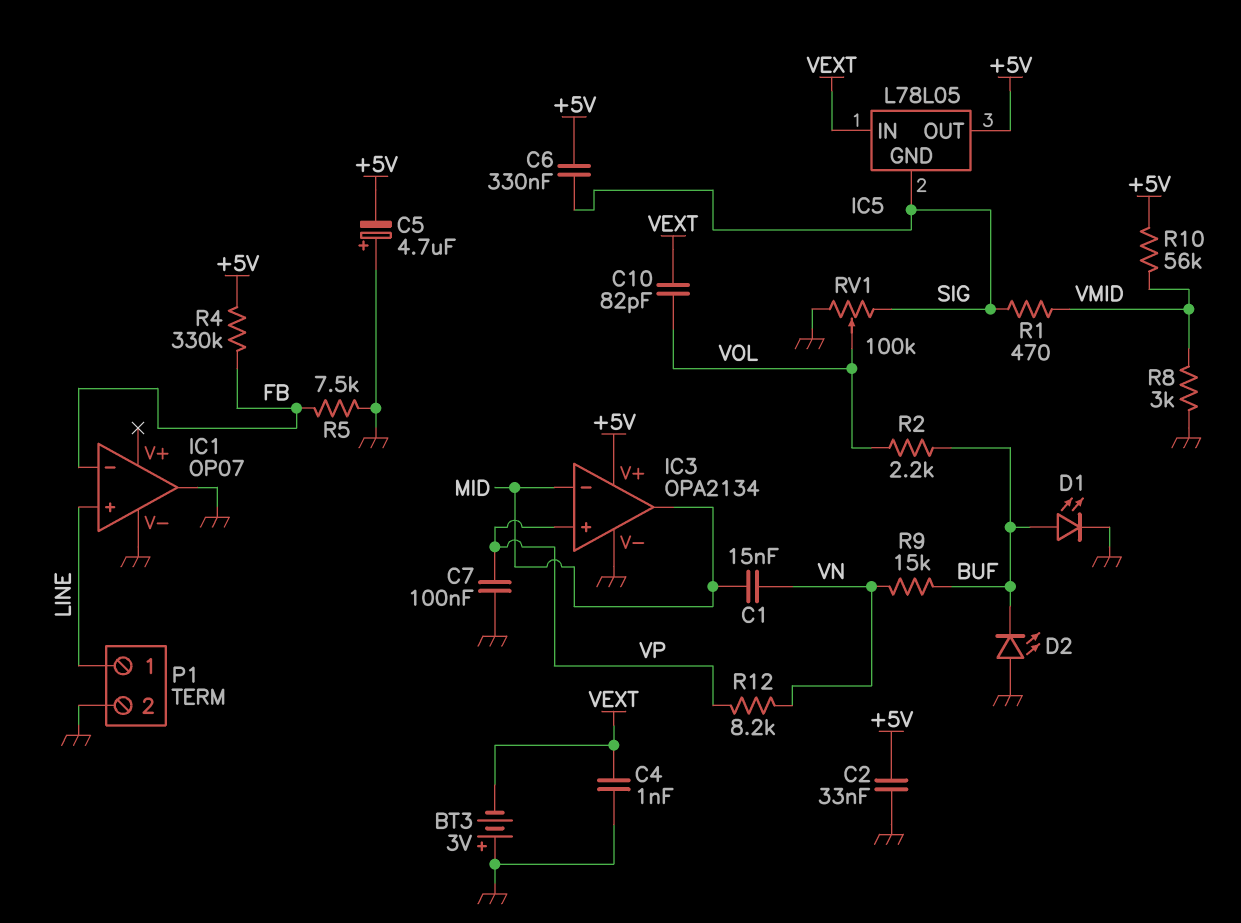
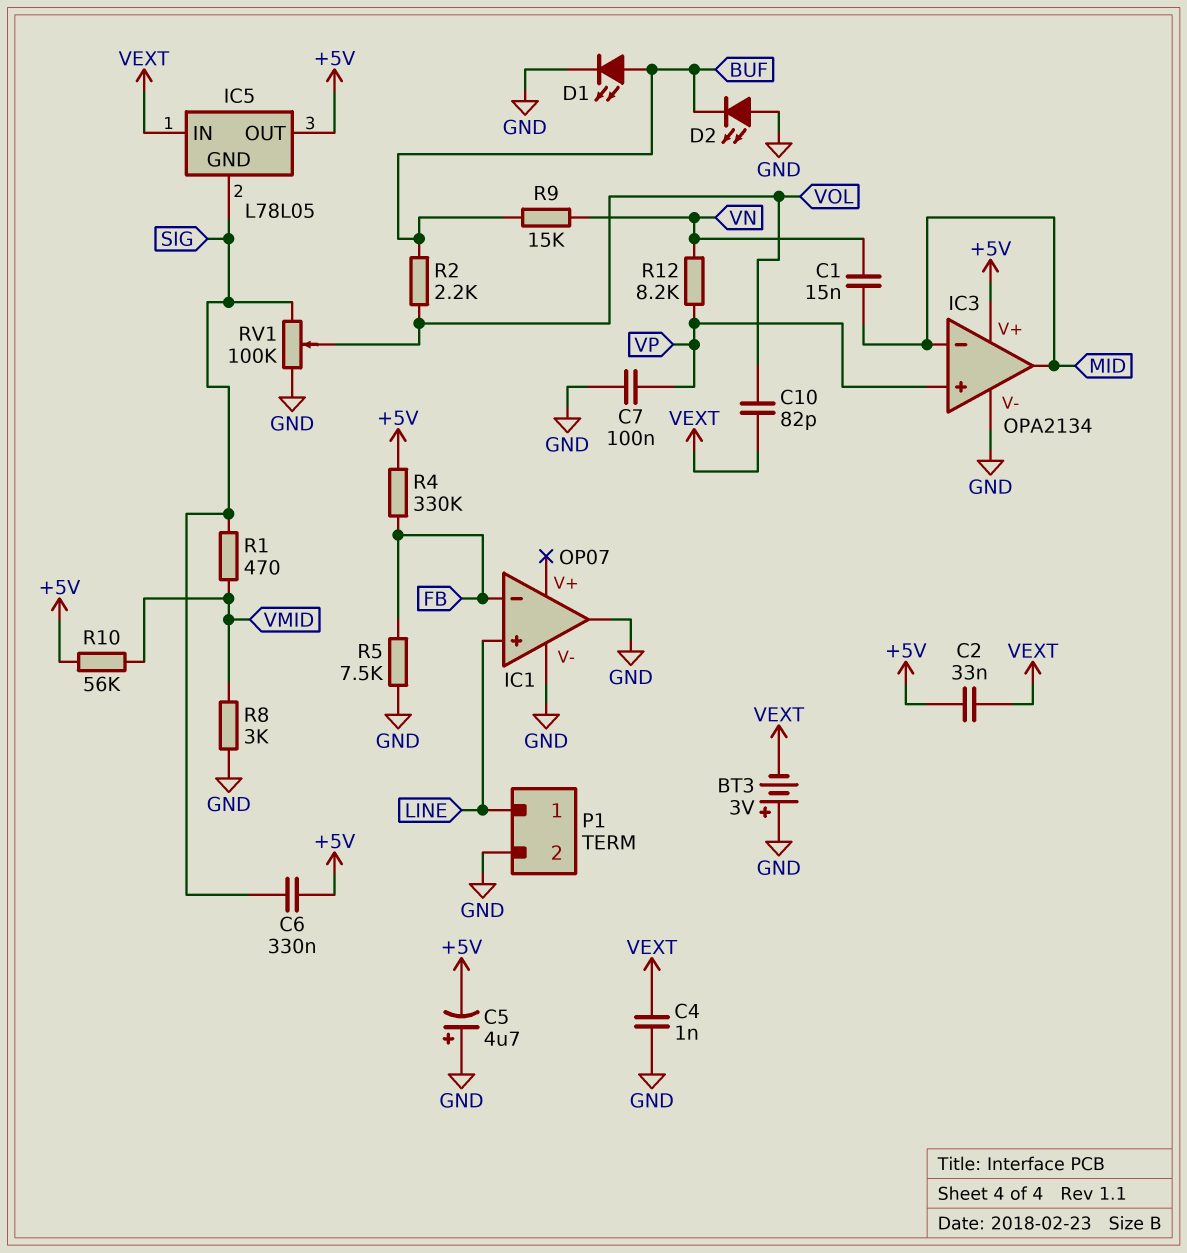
C2: 33nF (+5V, GND) -> 33nF (+5V, VEXT)

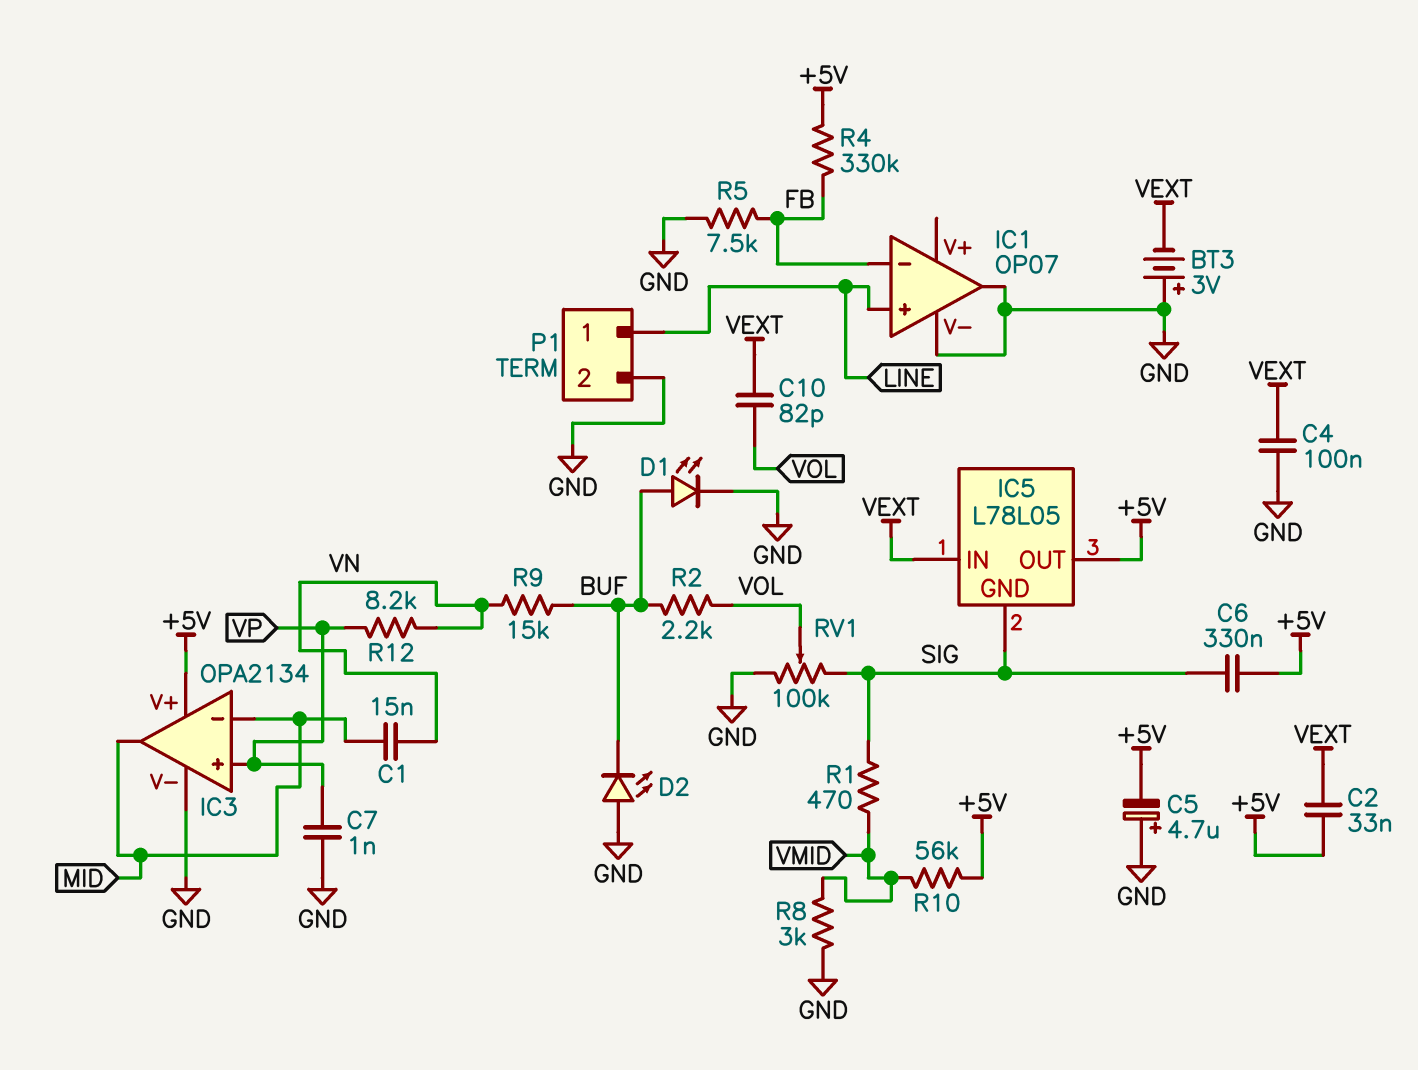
C4: 1nF (GND, VEXT) -> 100nF (GND, VEXT)
C7: 100nF (GND, VP) -> 1nF (GND, VP)

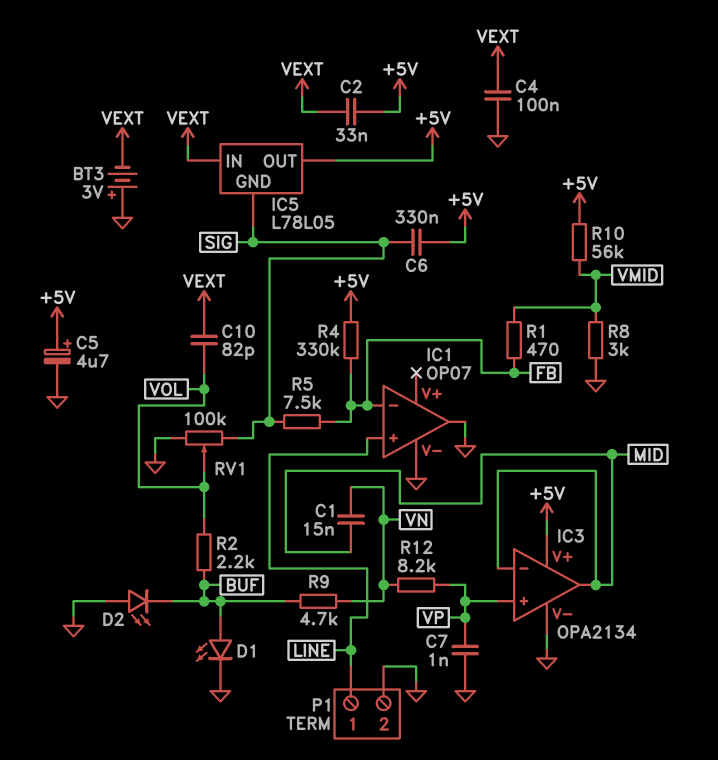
C5: 4.7uF (plus GND, minus +5V) -> 4.7uF (plus +5V, minus GND)
R1: 470 (SIG, VMID) -> 470 (FB, VMID)
R5: 7.5k (FB, GND) -> 7.5k (FB, SIG)
R9: 15k (BUF, VN) -> 4.7k (BUF, VN)

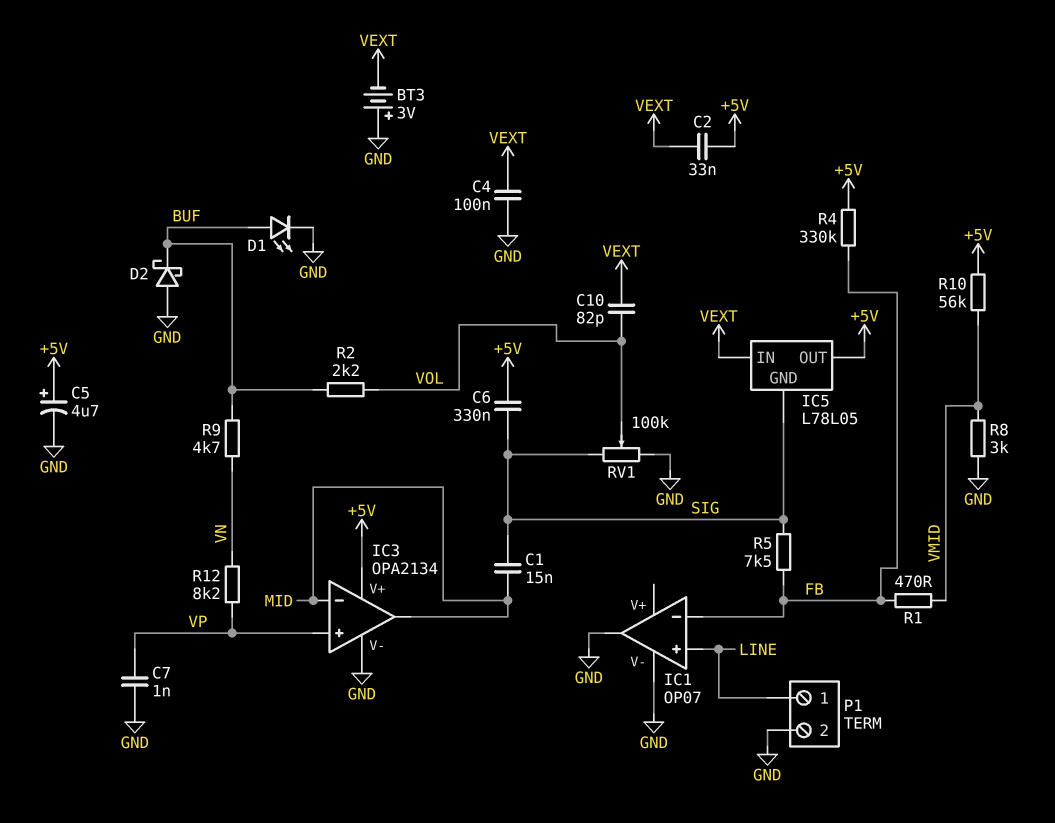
C1: 15nF (MID, VN) -> 15nF (MID, SIG)
D2: LED (A GND, K BUF) -> schottky (A GND, K BUF)

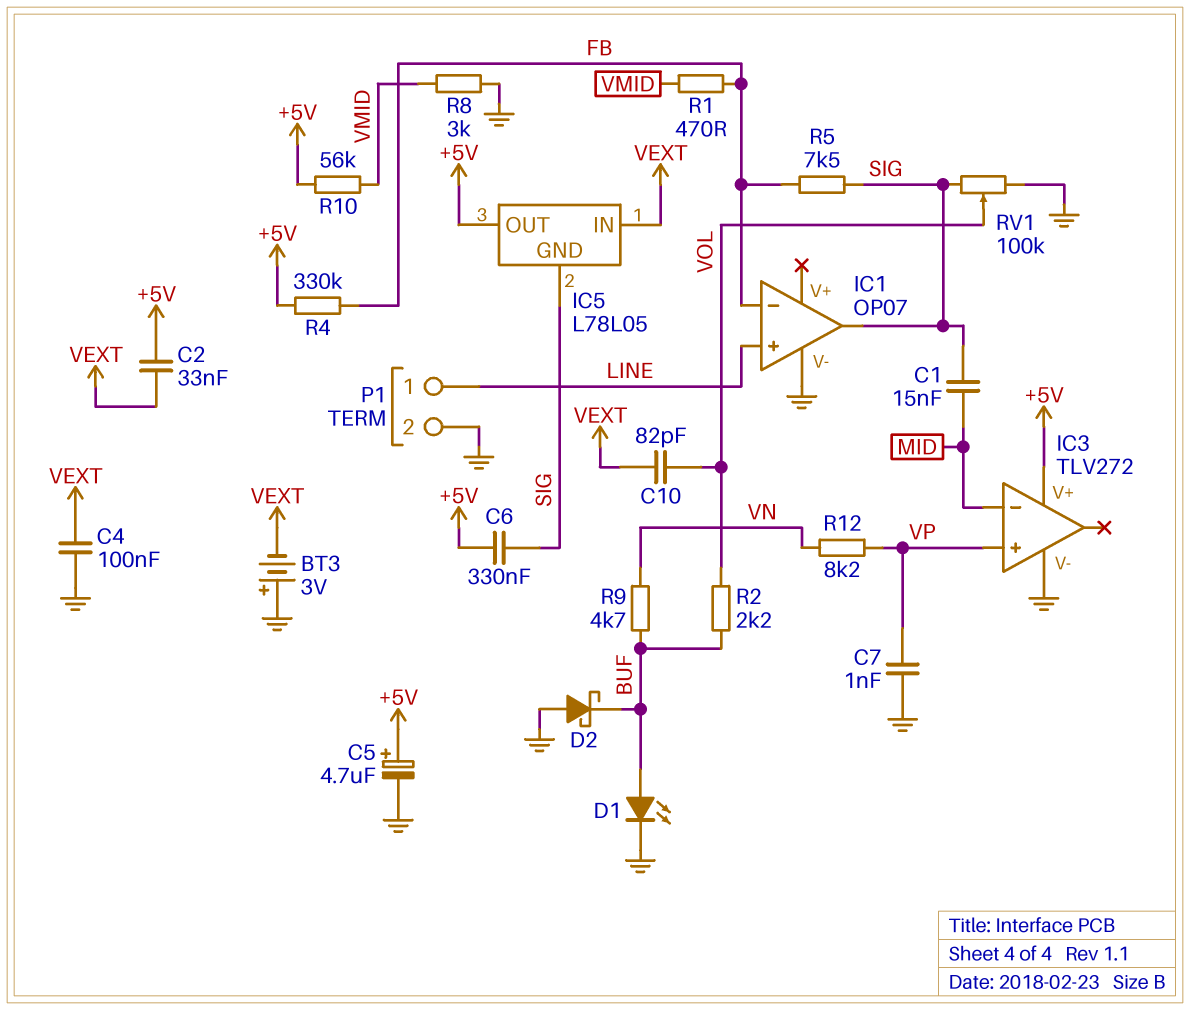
IC1 pin out: GND -> SIG
IC3: OPA2134 -> TLV272
IC3 pin out: MID -> none

